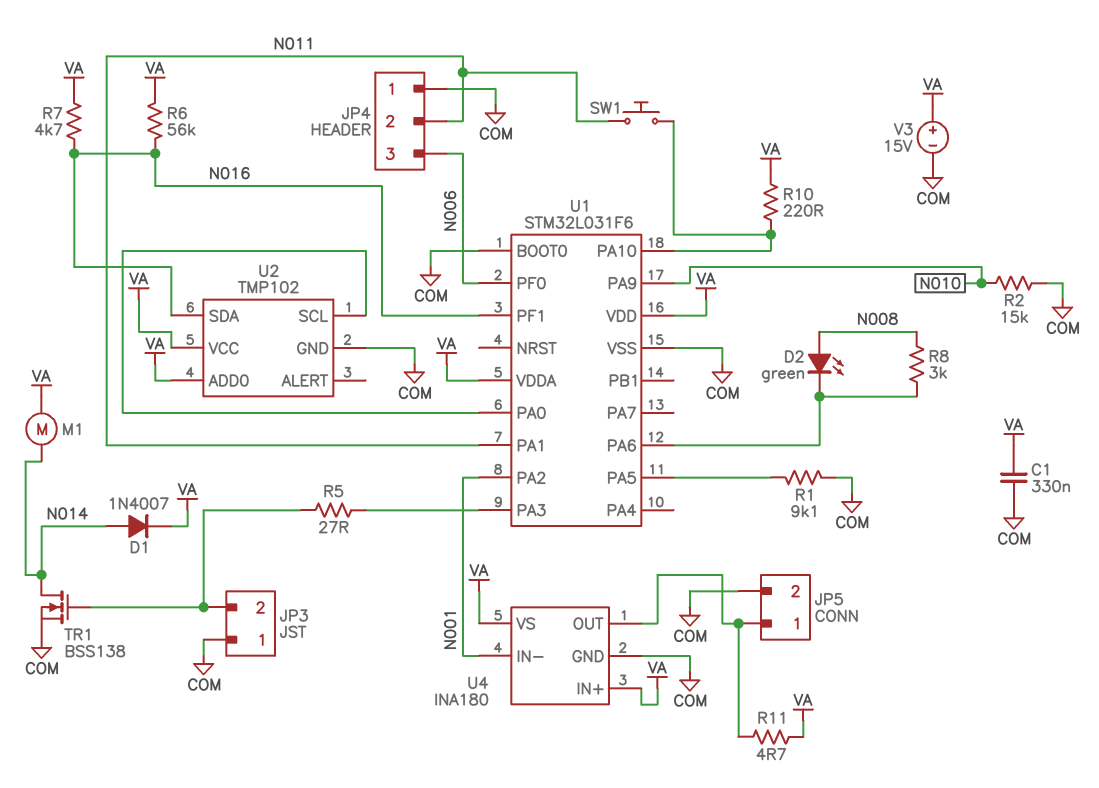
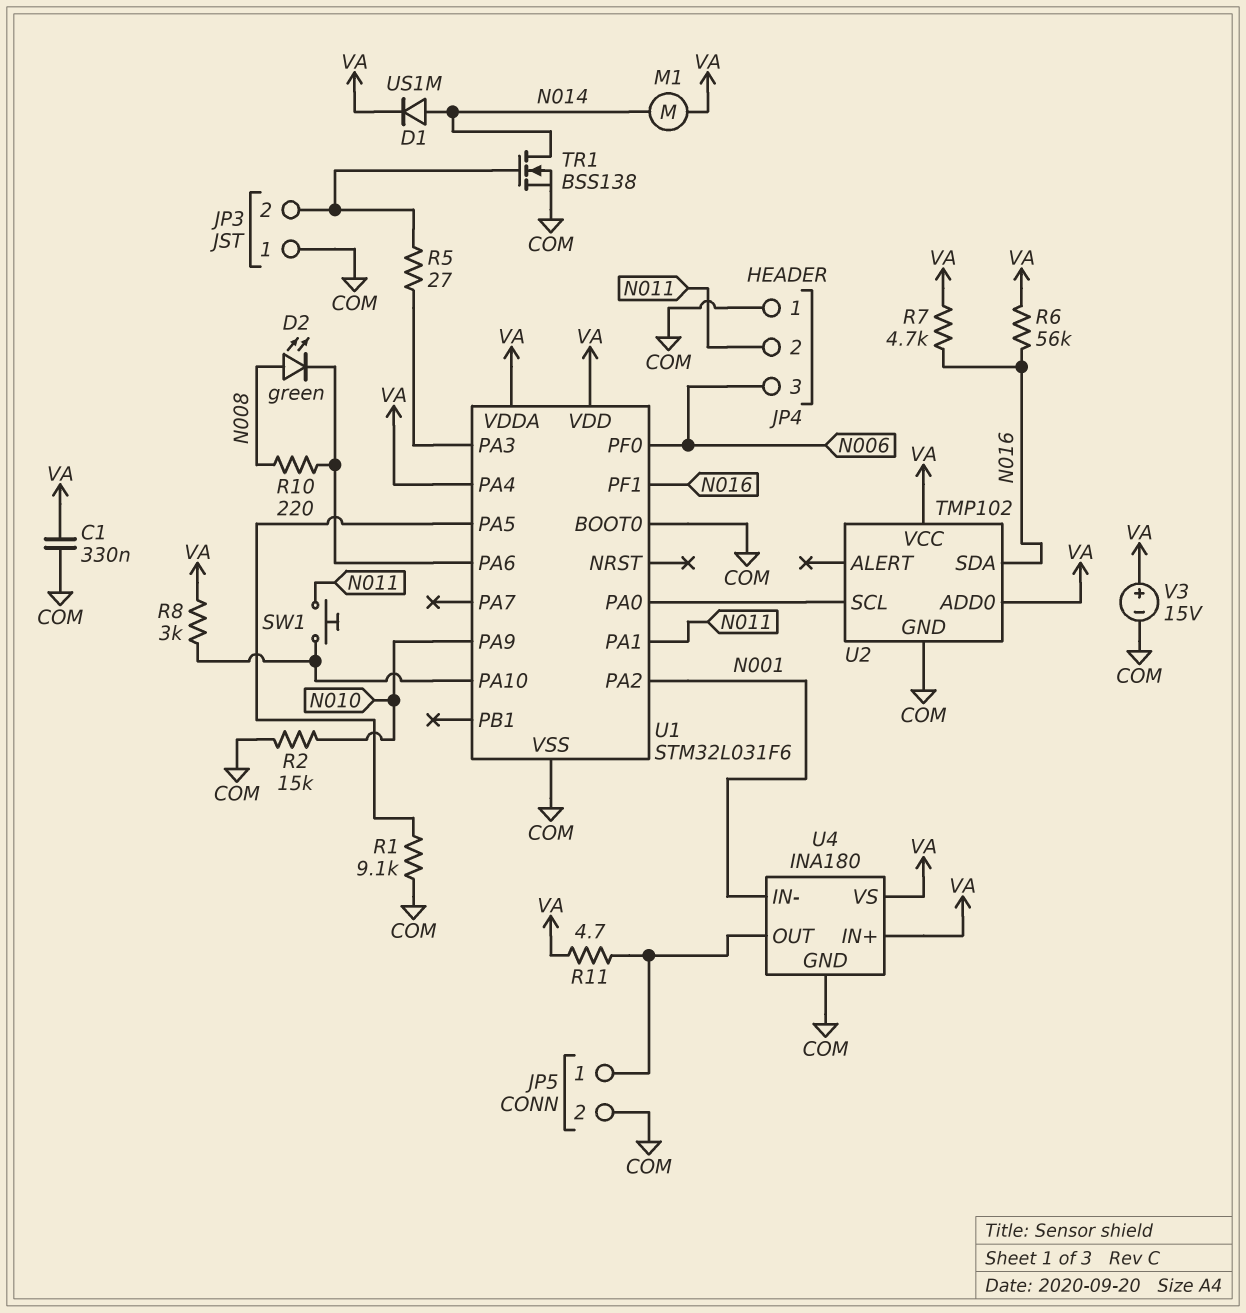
D1: diode 1N4007 (A N014, K VA) -> diode US1M (A N014, K VA)
R8: 3k (N008, U1/PA6) -> 3k (U1/PA10, VA)
R10: 220 (U1/PA10, VA) -> 220 (N008, U1/PA6)
U1 pin PA4: none -> VA

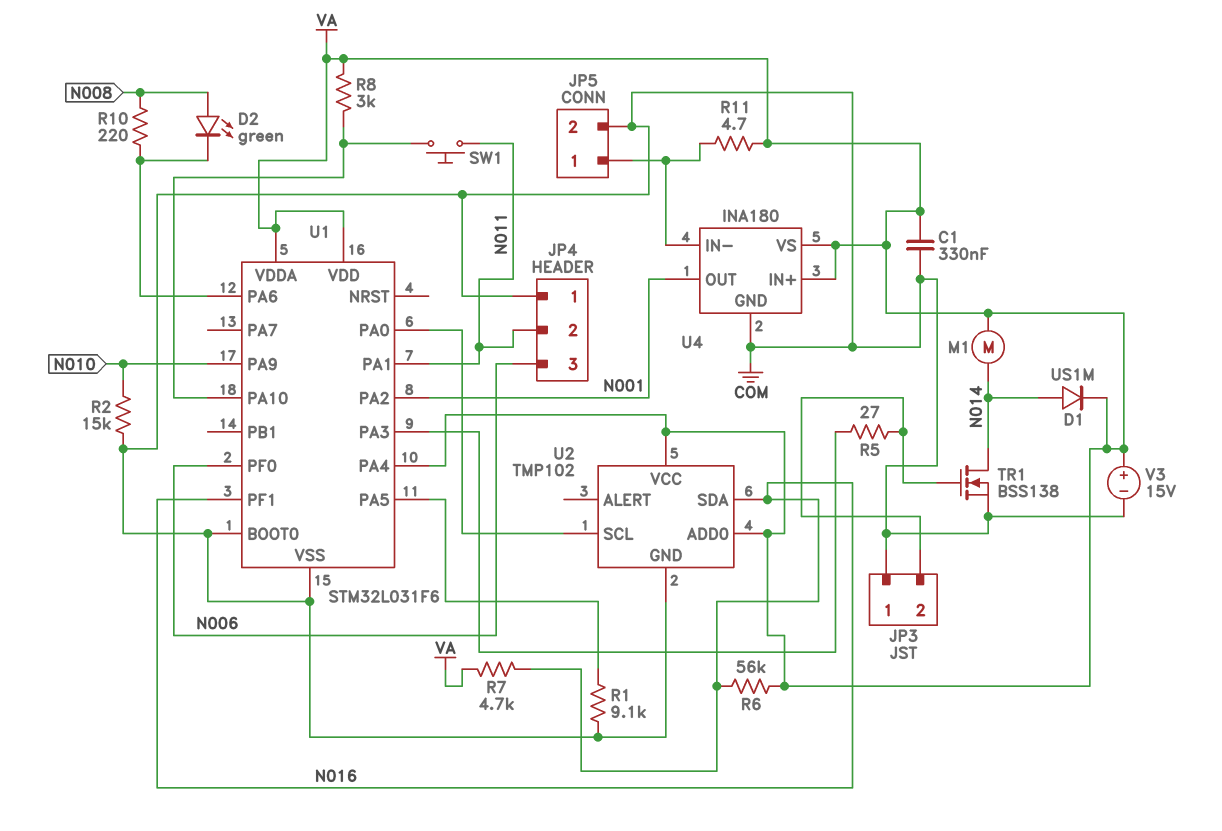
U4 pin IN-: N001 -> JP5/1
U4 pin OUT: JP5/1 -> N001

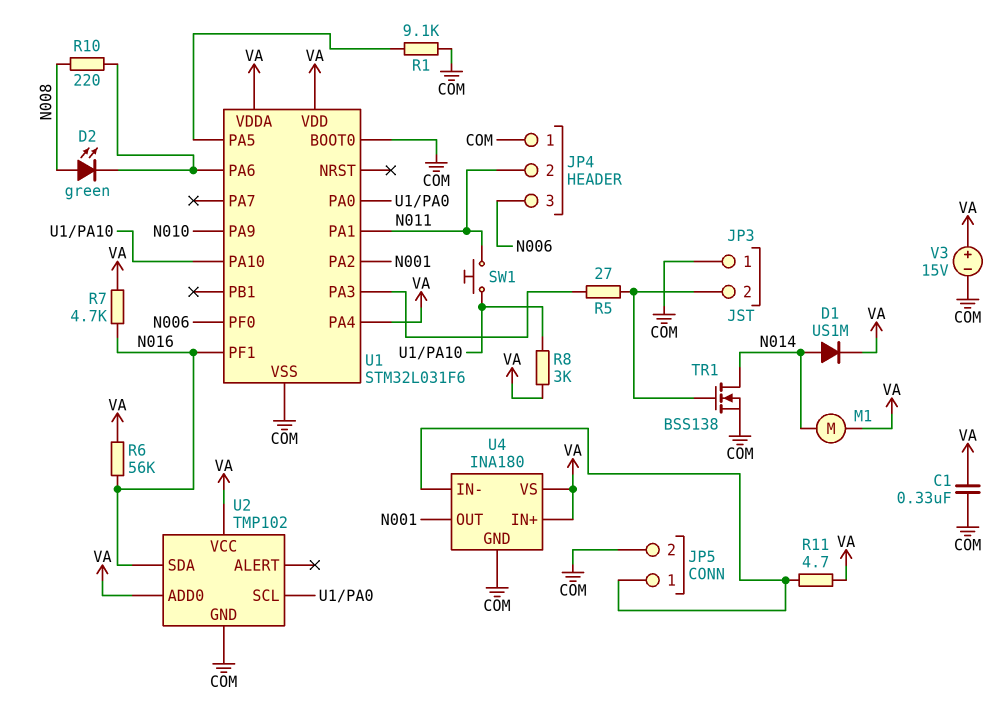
R2: 15k (COM, N010) -> none

